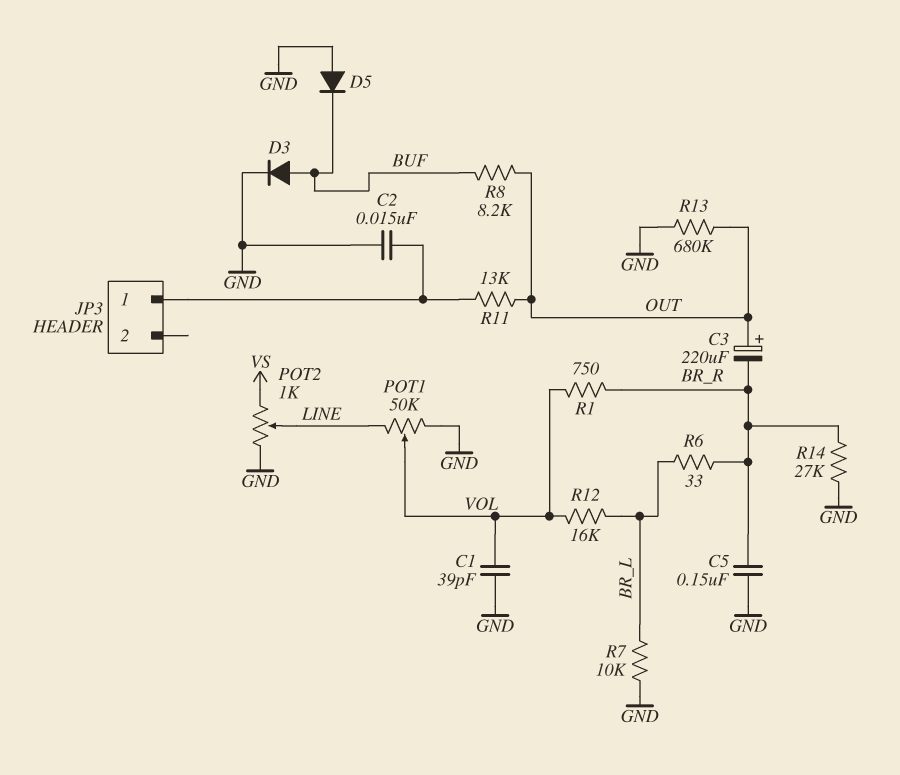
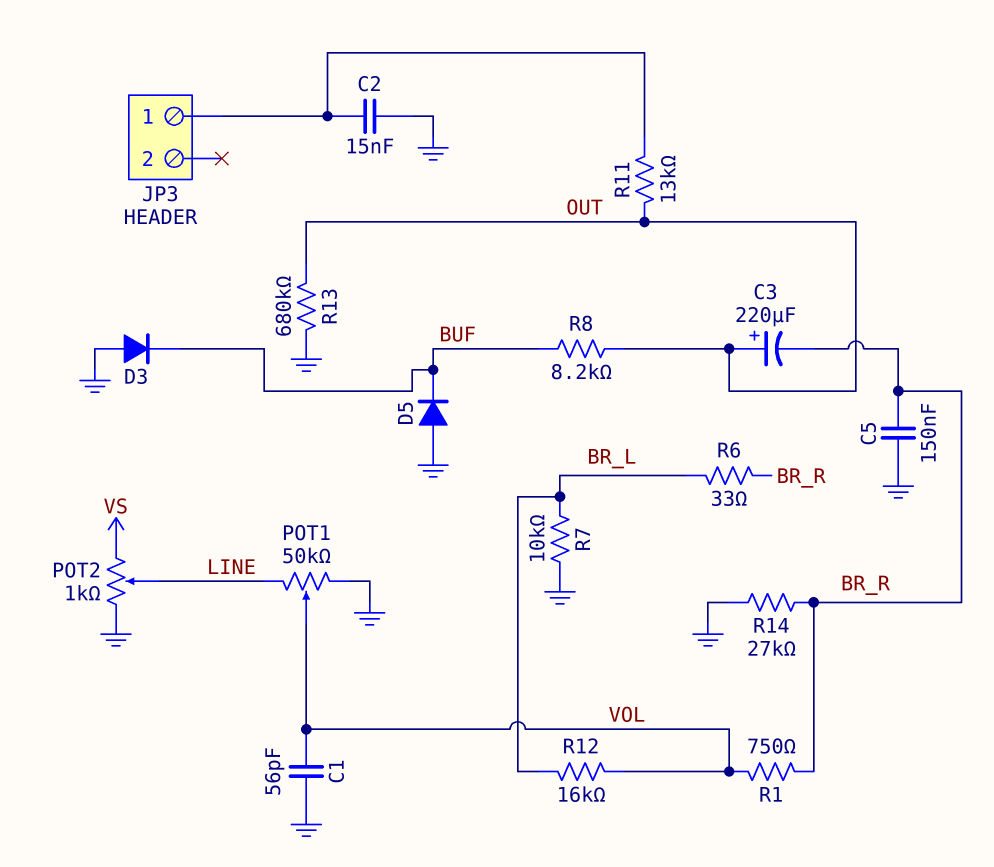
C1: 39pF (GND, VOL) -> 56pF (GND, VOL)
D3: diode (A BUF, K GND) -> diode (A GND, K BUF)

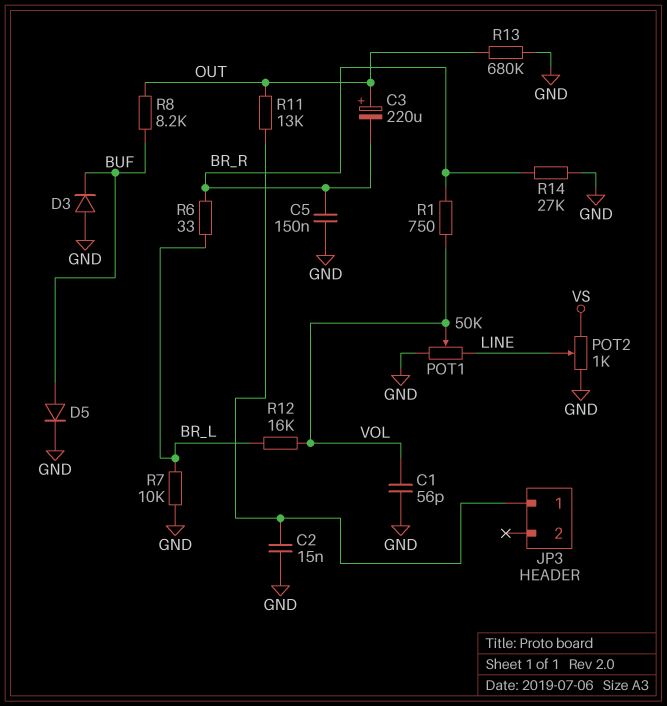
D5: diode (A GND, K BUF) -> diode (A BUF, K GND)

